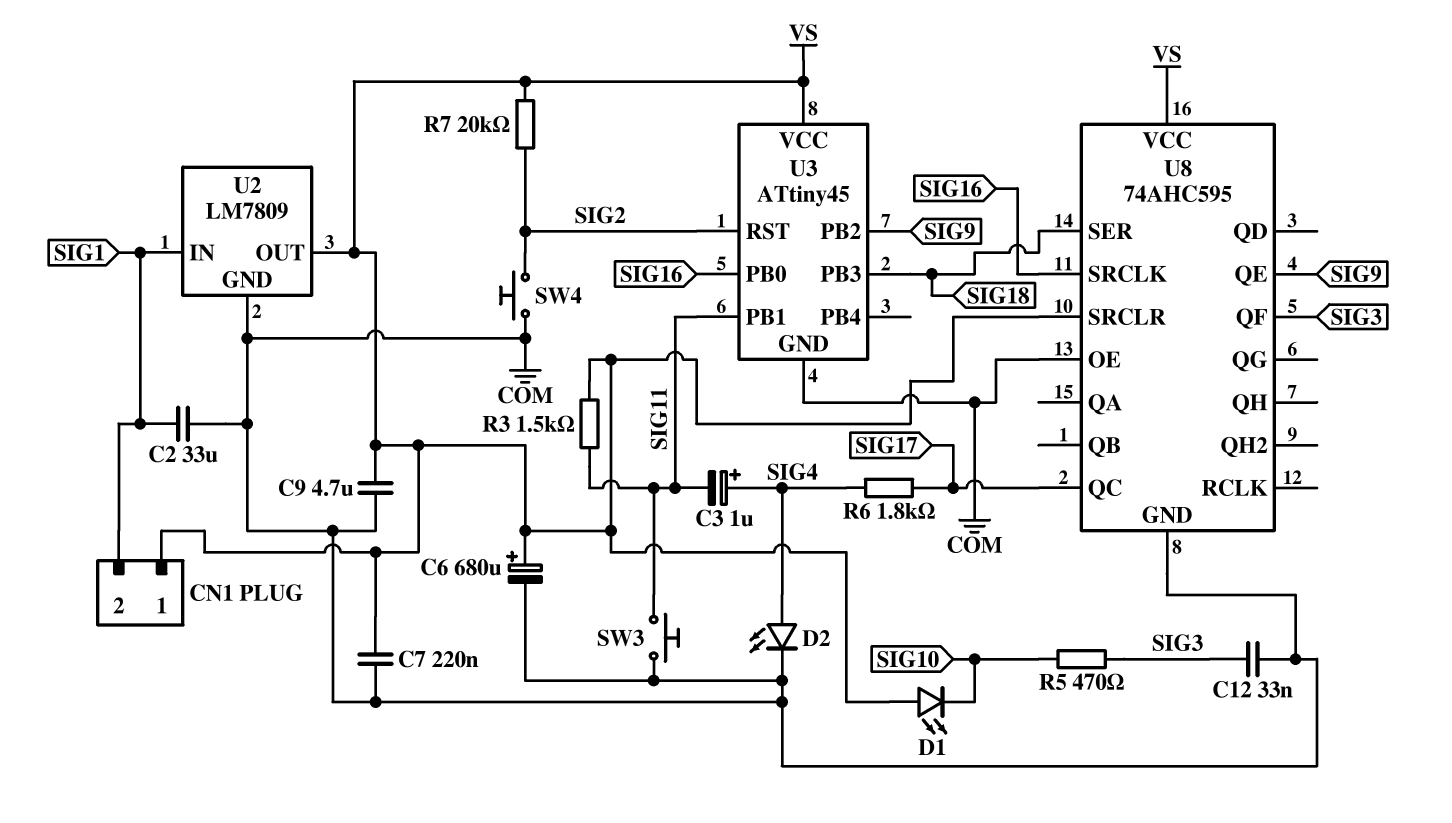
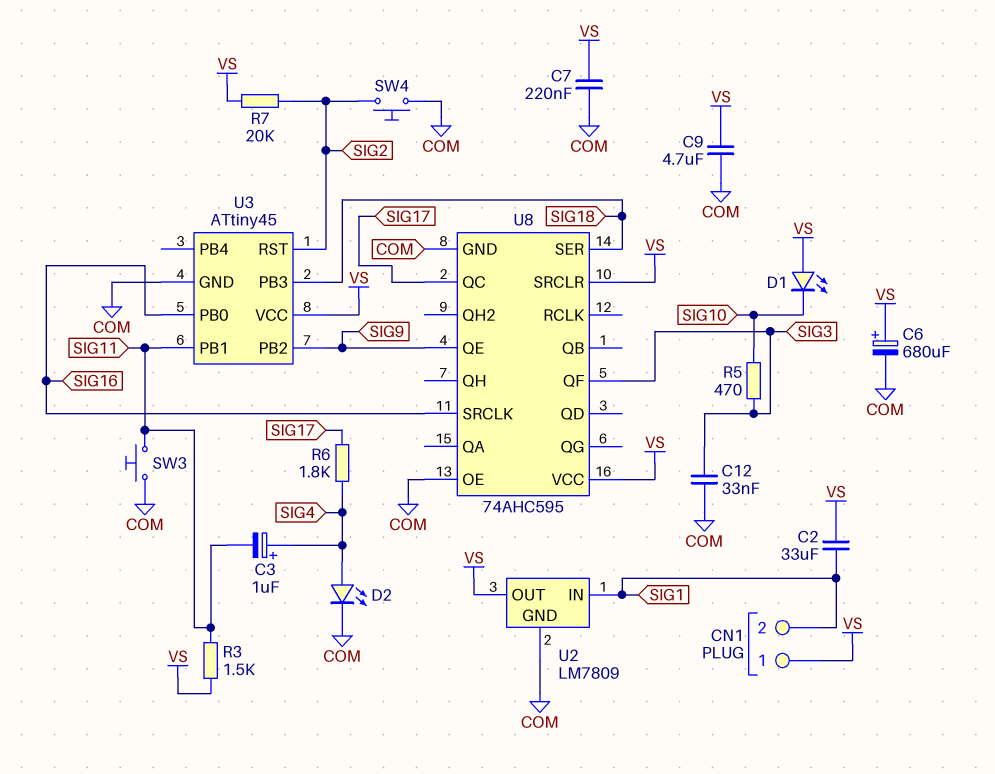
C2: 33uF (COM, SIG1) -> 33uF (SIG1, VS)

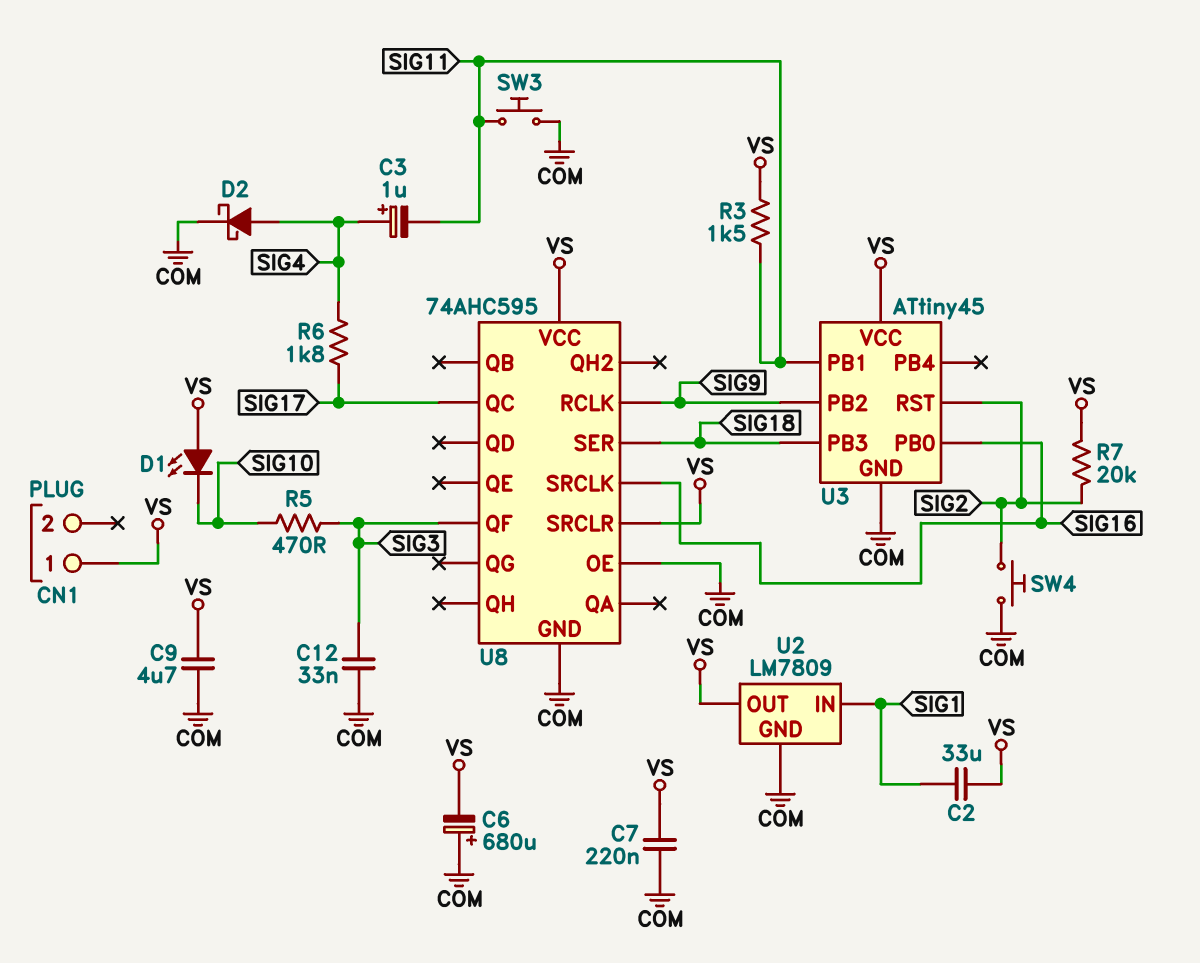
C6: 680uF (plus VS, minus COM) -> 680uF (plus COM, minus VS)
CN1 pin 2: SIG1 -> none
D2: LED (A SIG4, K COM) -> schottky (A SIG4, K COM)
U8 pin QE: SIG9 -> none
U8 pin RCLK: none -> SIG9

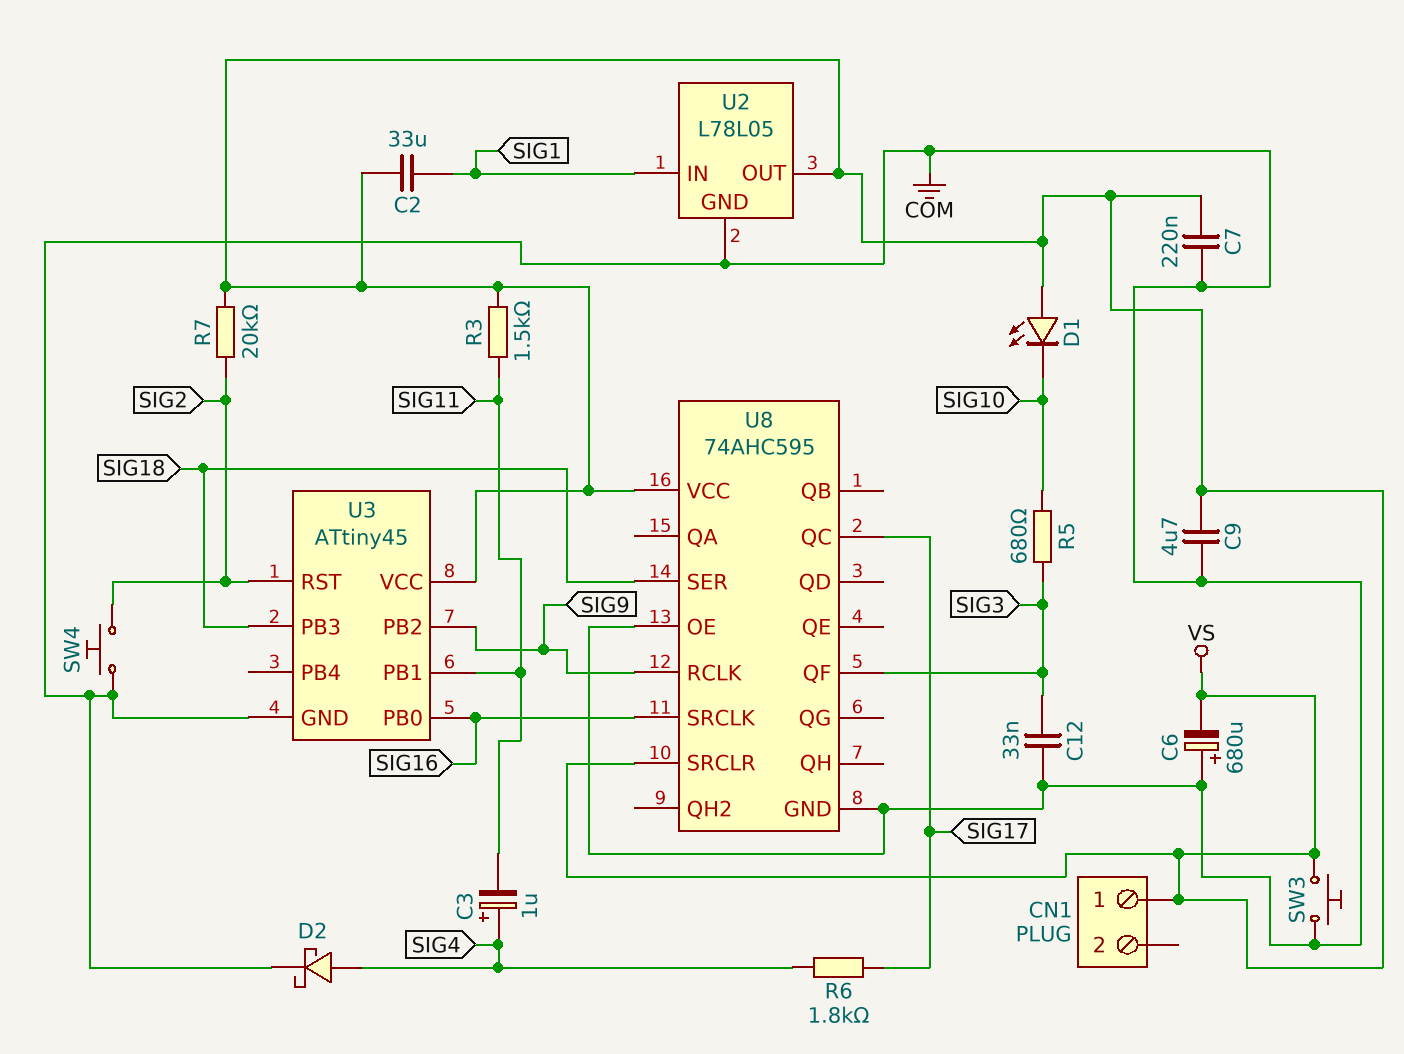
R5: 470 (SIG3, SIG10) -> 680 (SIG3, SIG10)
SW3: button (COM, SIG11) -> button (COM, VS)
U2: LM7809 -> L78L05

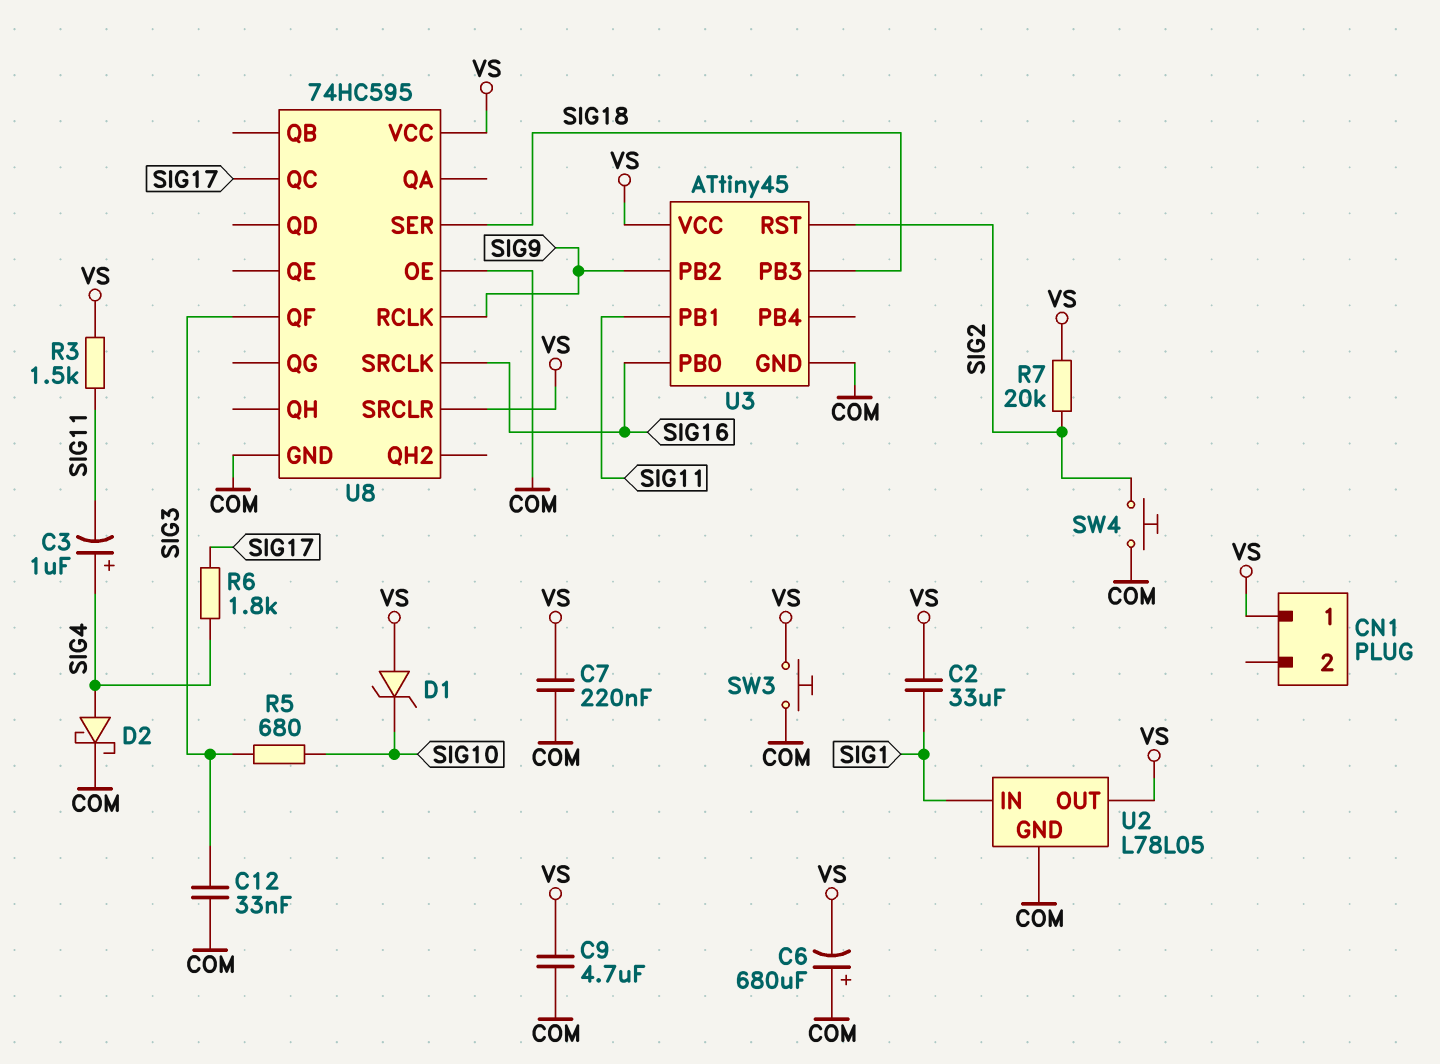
D1: LED (A VS, K SIG10) -> zener (A VS, K SIG10)
U8: 74AHC595 -> 74HC595

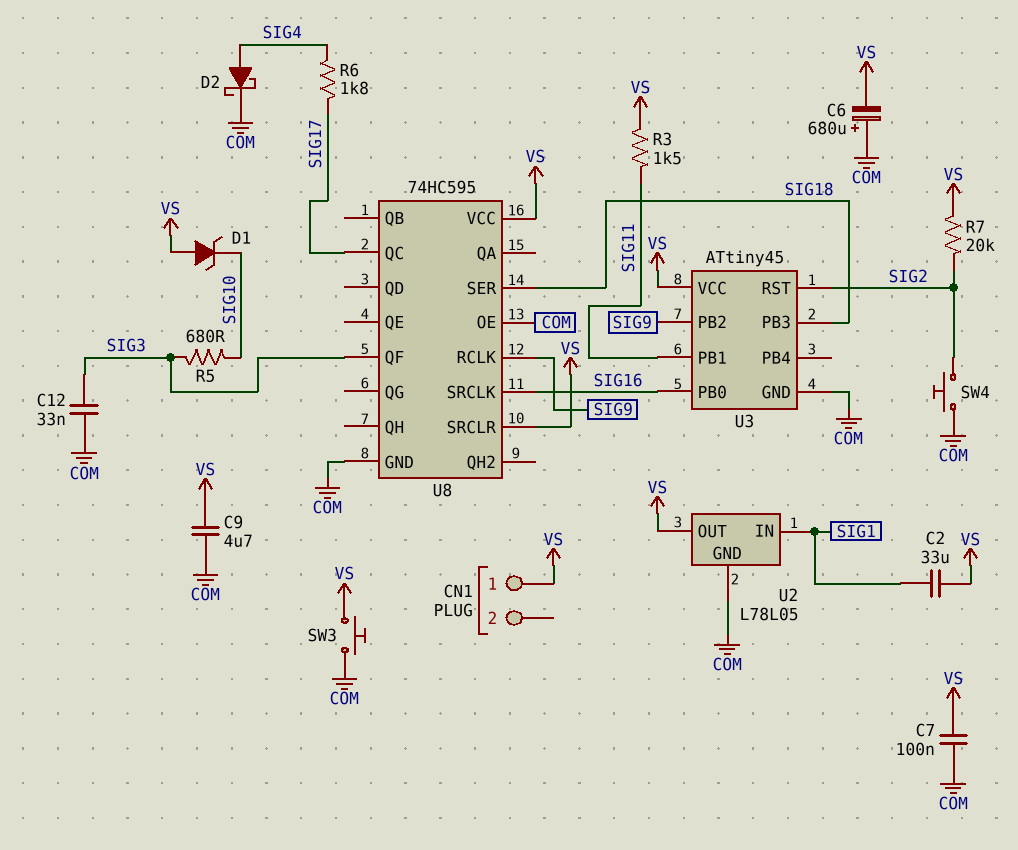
C3: 1uF (plus SIG4, minus SIG11) -> none
C7: 220nF (COM, VS) -> 100nF (COM, VS)

